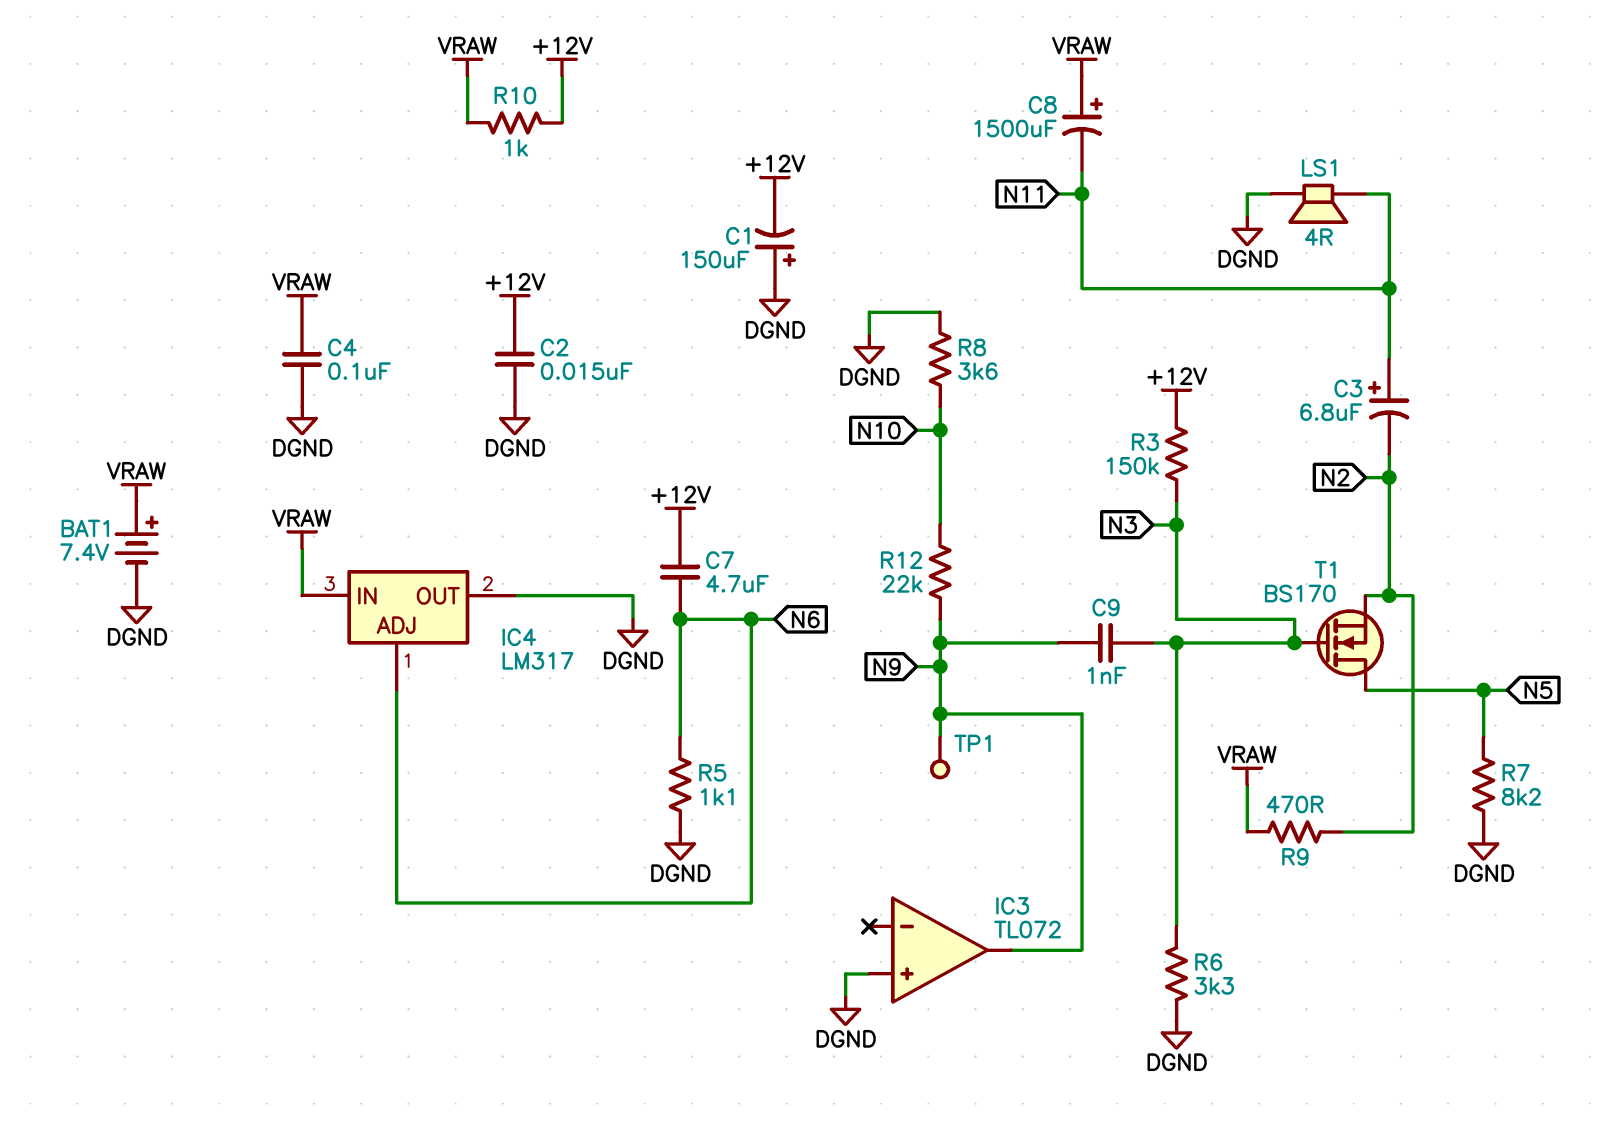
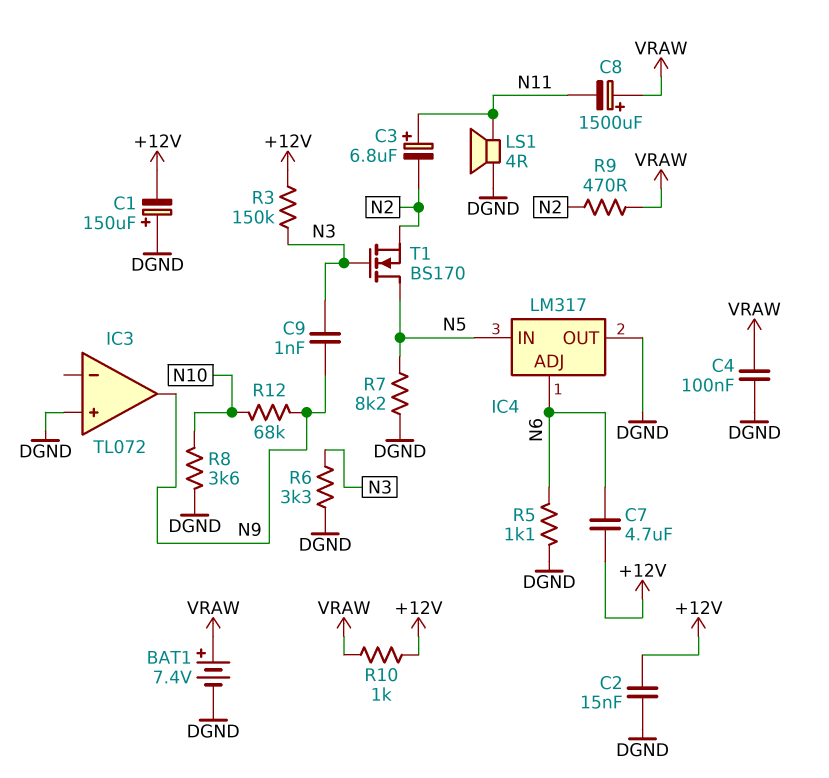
IC4 pin IN: VRAW -> N5
R12: 22k (N9, N10) -> 68k (N9, N10)
TP1: test point (N9) -> none

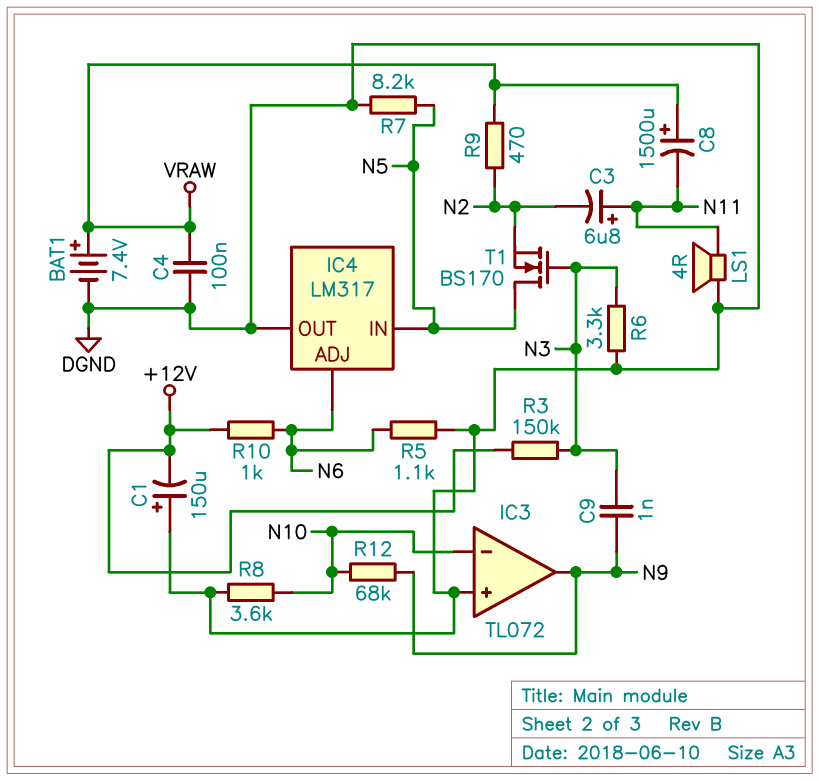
C2: 15nF (+12V, DGND) -> none
C7: 4.7uF (+12V, N6) -> none
IC3 pin in-: none -> N10
R10: 1k (+12V, VRAW) -> 1k (+12V, N6)

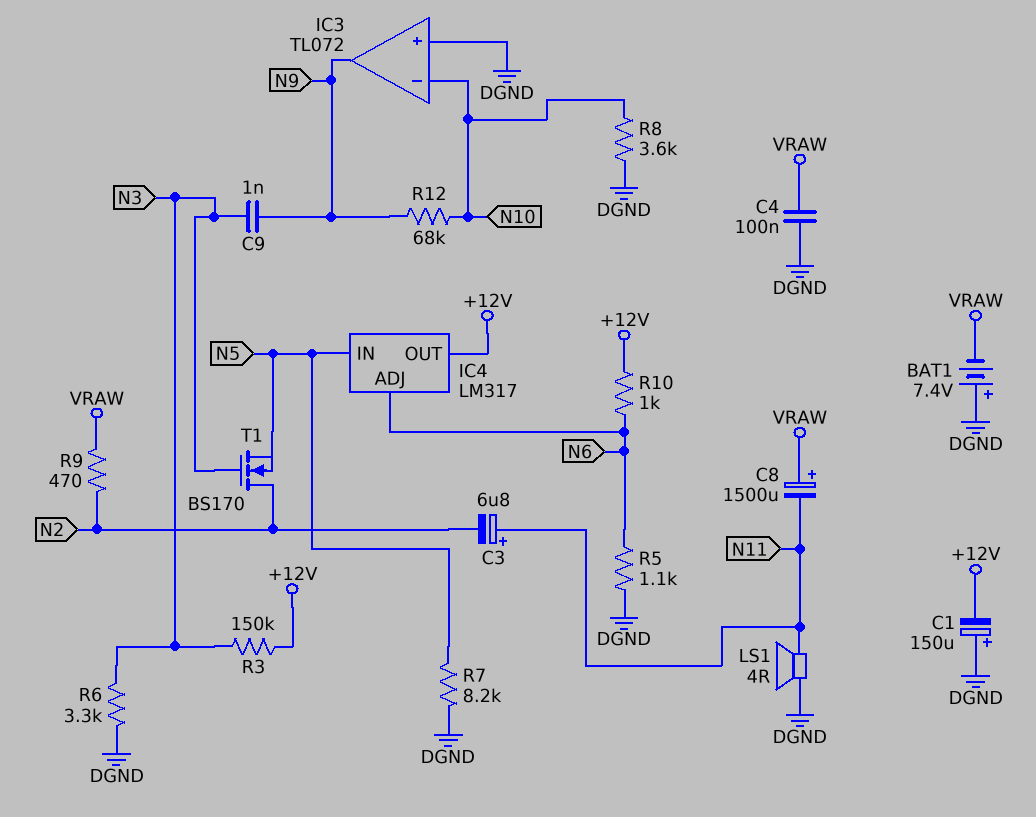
BAT1: 7.4V (plus VRAW, minus DGND) -> 7.4V (plus DGND, minus VRAW)
IC4 pin OUT: DGND -> +12V
T1: NMOS BS170 (G N3, D N5, S N2) -> NMOS BS170 (G N3, D N2, S N5)

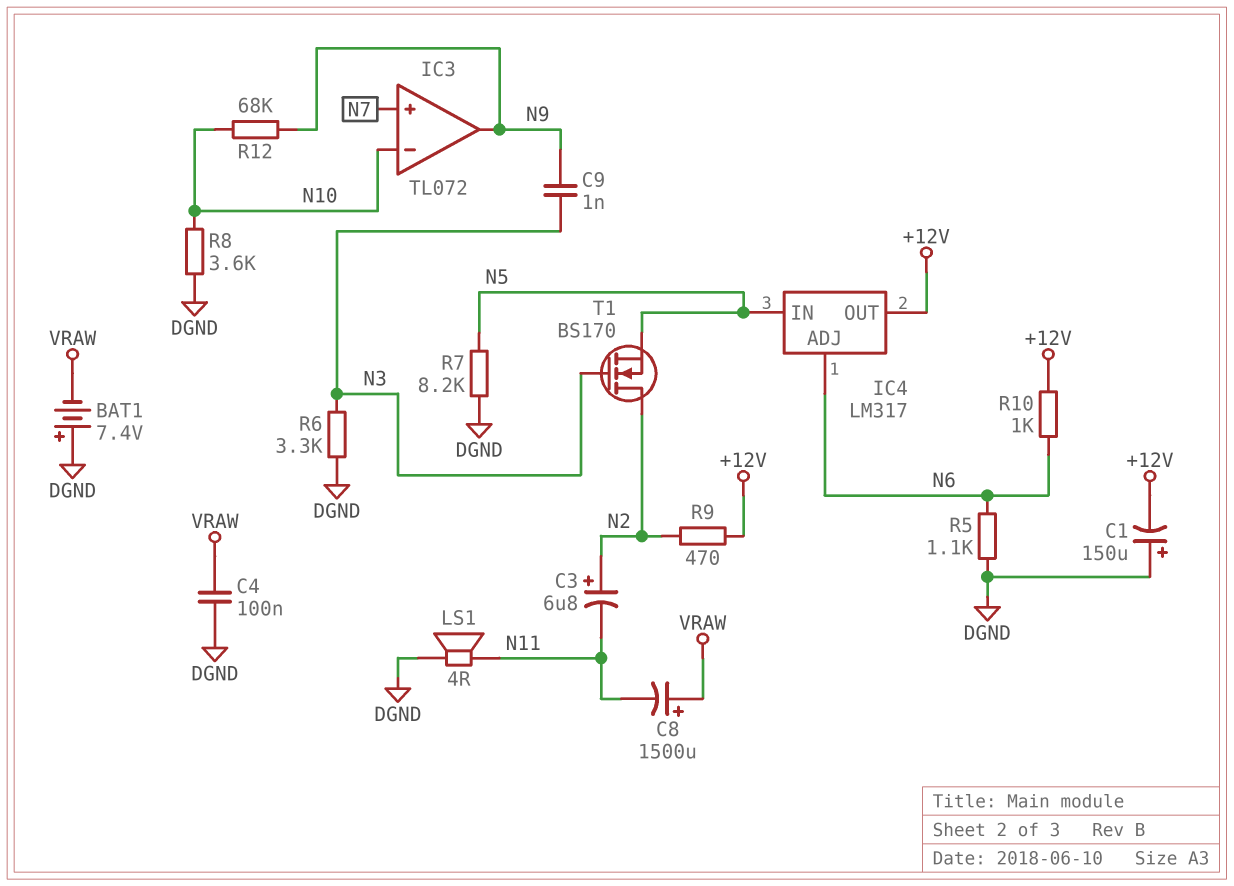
C3: 6.8uF (plus N11, minus N2) -> 6.8uF (plus N2, minus N11)
IC3 pin in+: DGND -> N7
R3: 150k (+12V, N3) -> none
R9: 470 (N2, VRAW) -> 470 (+12V, N2)

